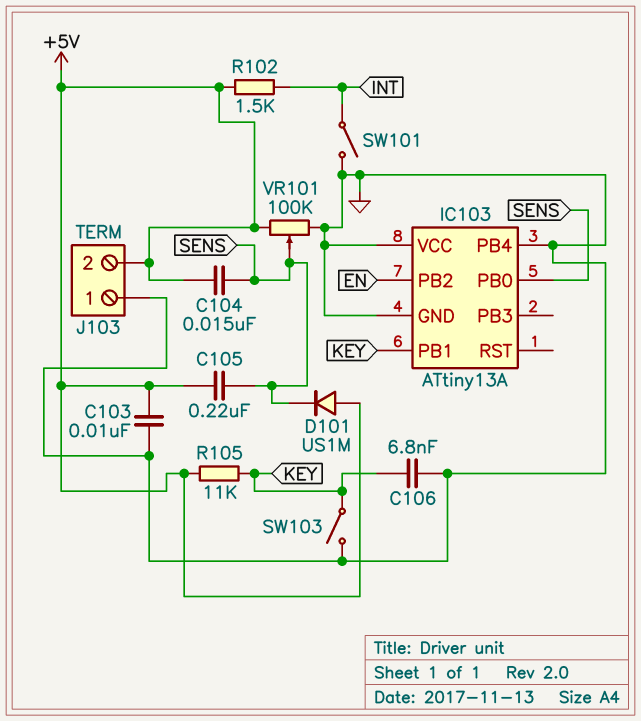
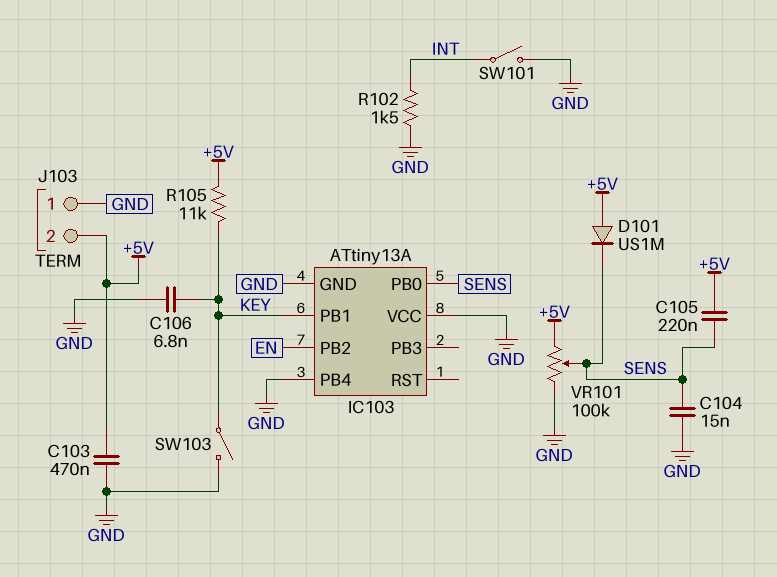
C103: 10nF (+5V, GND) -> 470nF (+5V, GND)
C104: 15nF (+5V, SENS) -> 15nF (GND, SENS)
R102: 1.5k (+5V, INT) -> 1.5k (GND, INT)

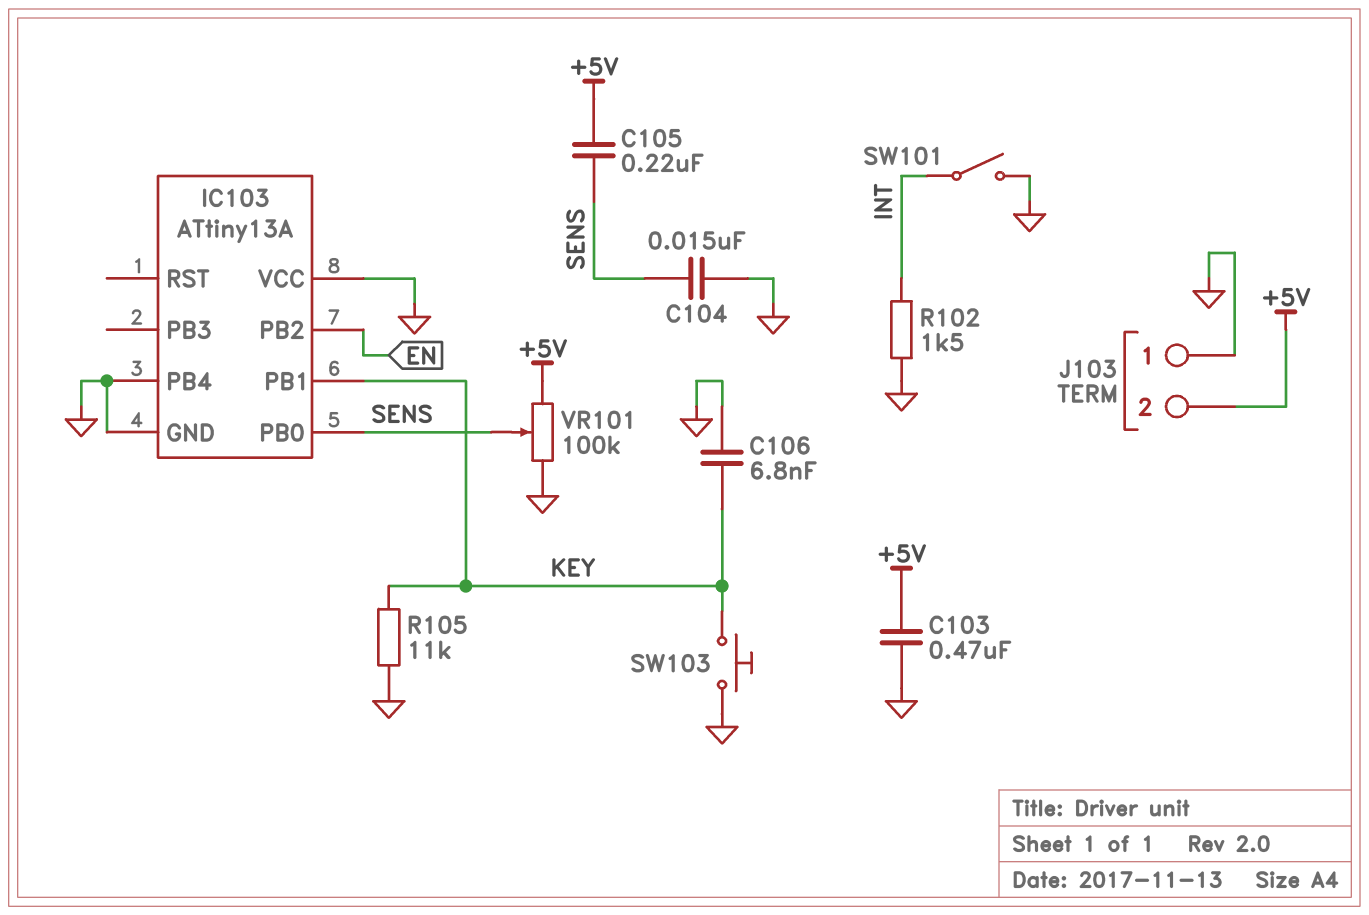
D101: diode US1M (A +5V, K SENS) -> none
R105: 11k (+5V, KEY) -> 11k (GND, KEY)
SW103: switch (GND, KEY) -> button (GND, KEY)

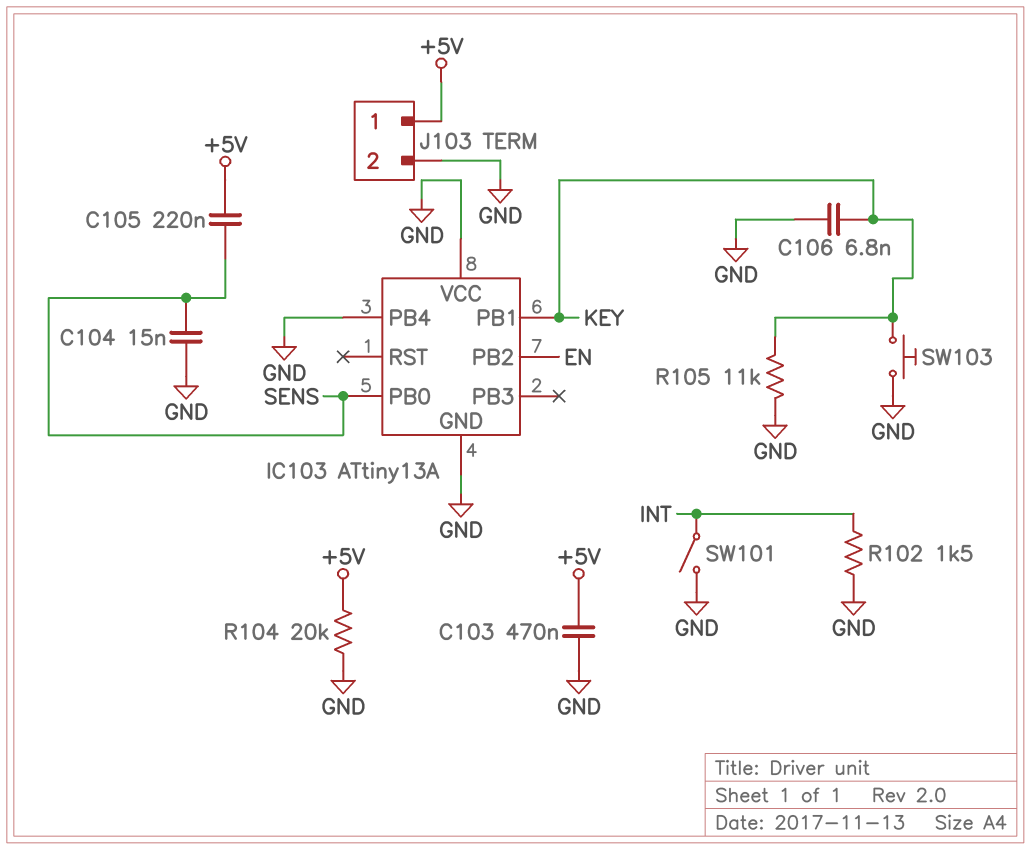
J103 pin 1: GND -> +5V
J103 pin 2: +5V -> GND
R104: none -> 20k (+5V, GND)
VR101: 100k (+5V, GND, wiper SENS) -> none

